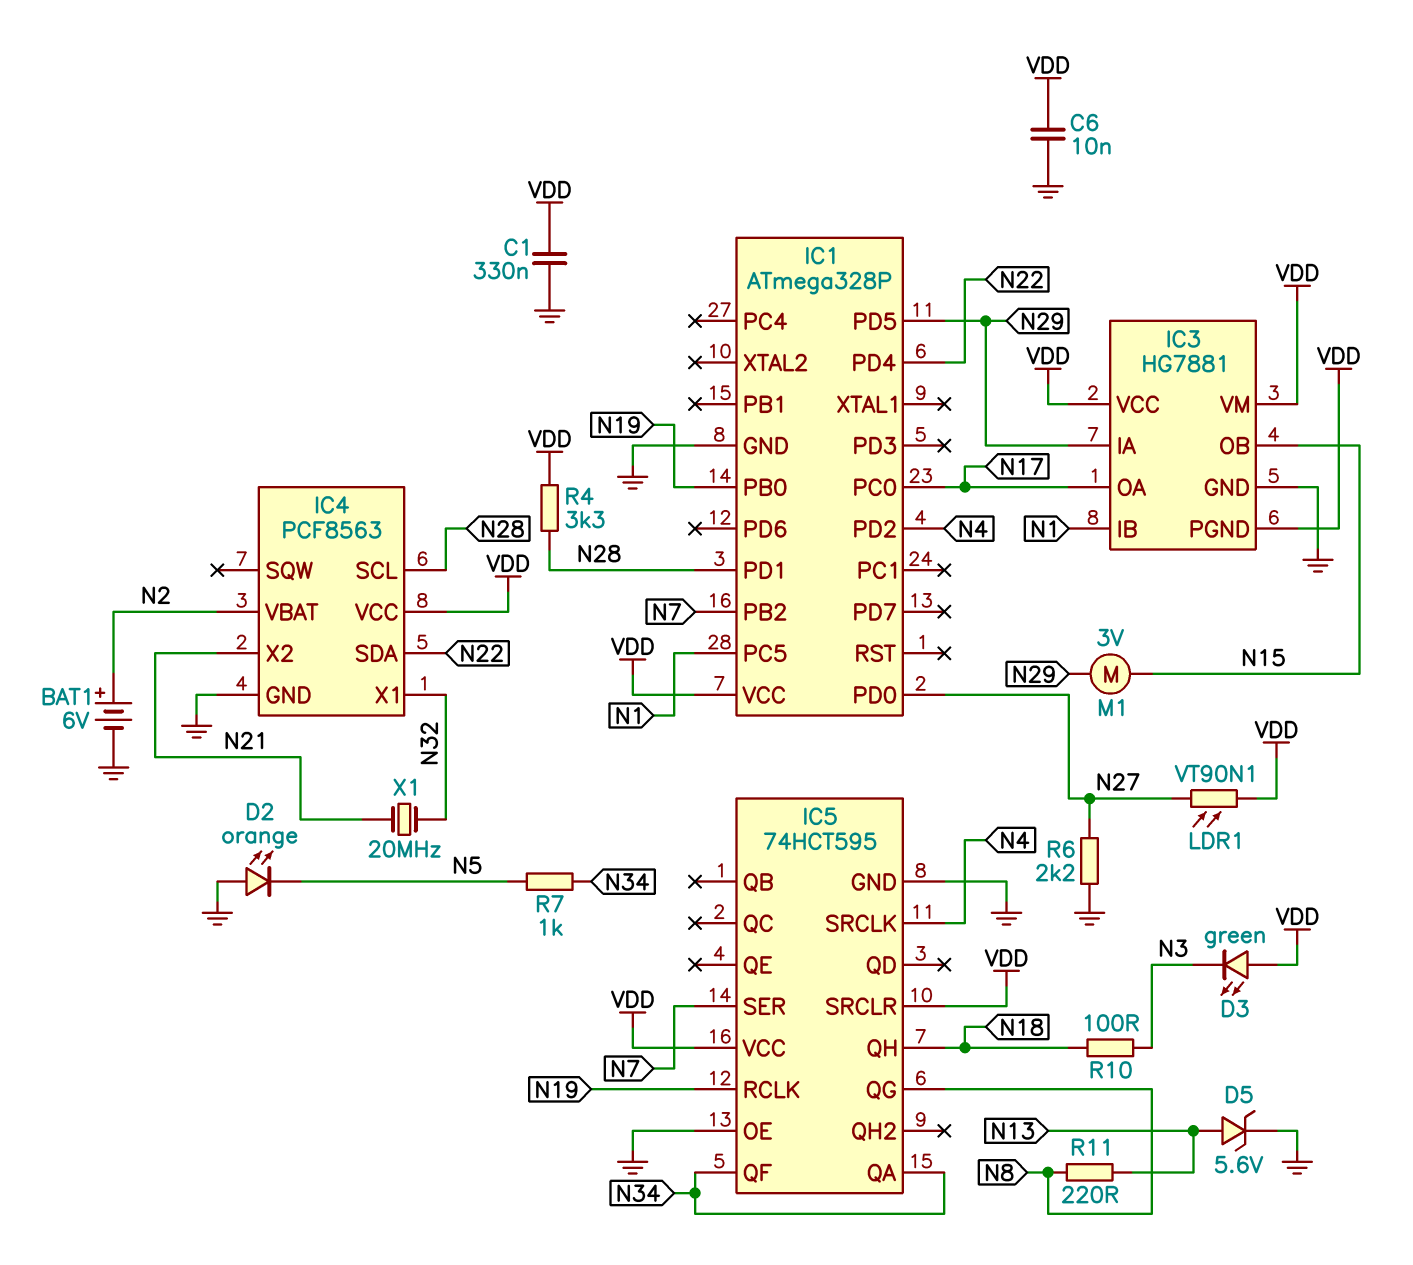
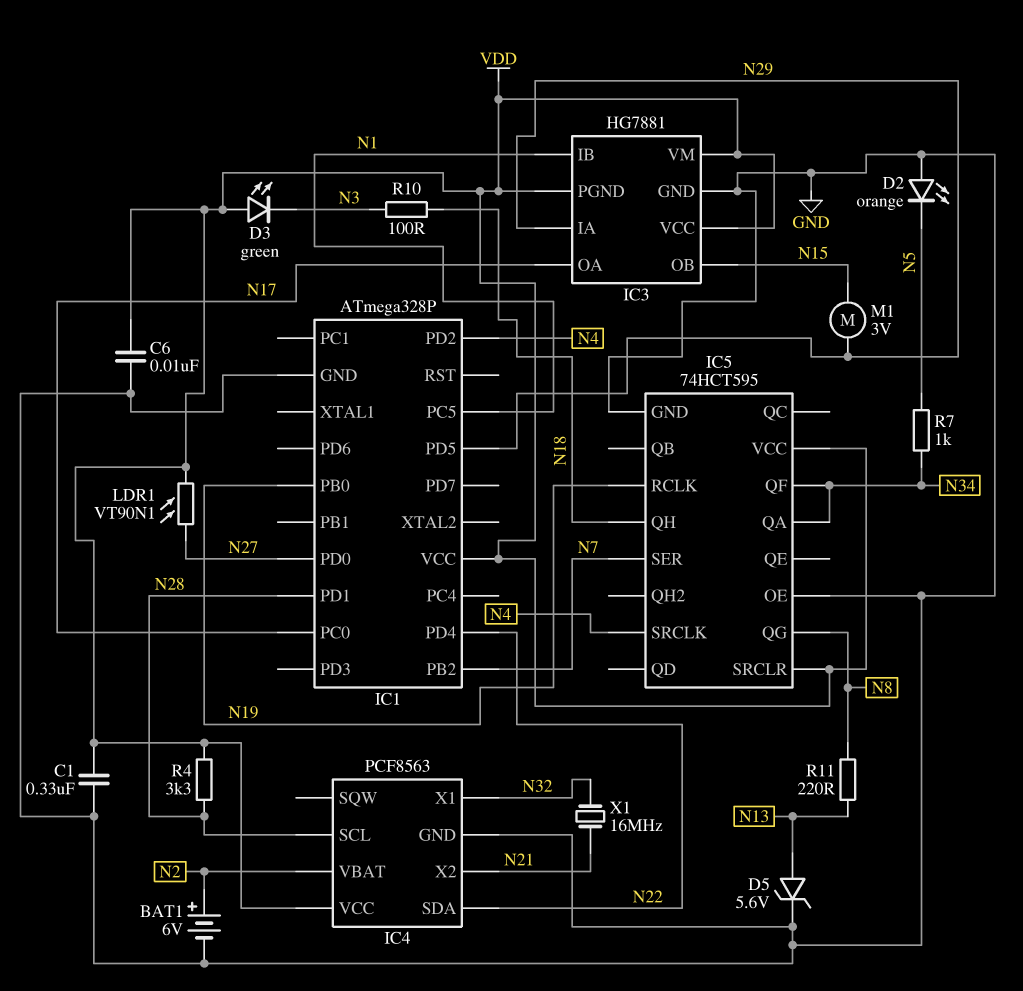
R6: 2.2k (GND, N27) -> none
X1: 20MHz (N21, N32) -> 16MHz (N21, N32)

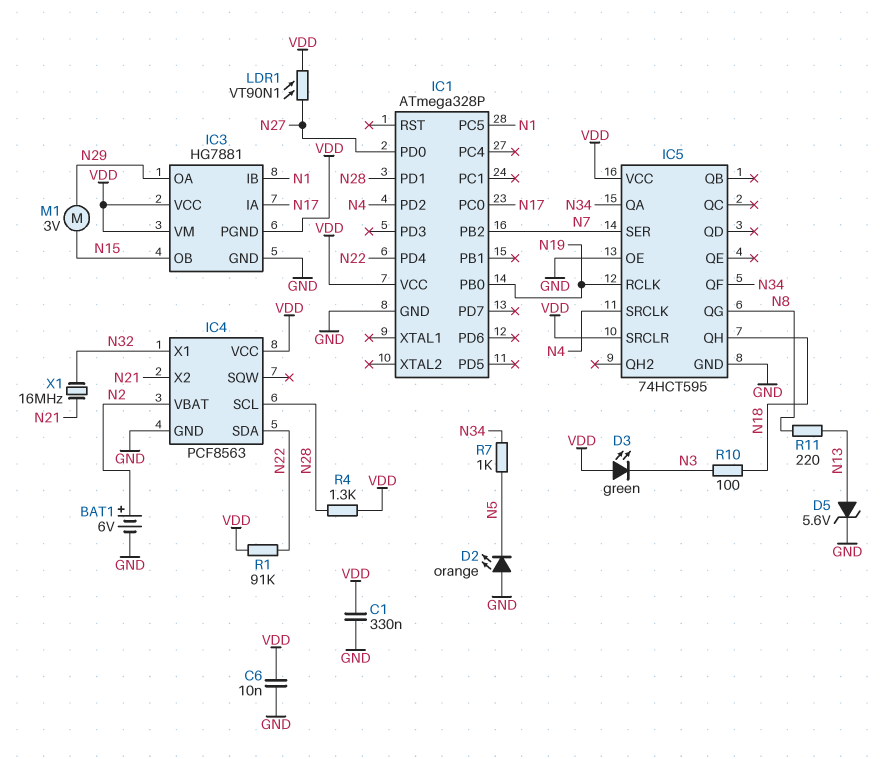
IC1 pin PD5: N29 -> none
IC3 pin IA: N29 -> N17
IC3 pin OA: N17 -> N29
R1: none -> 91k (N22, VDD)
R4: 3.3k (N28, VDD) -> 1.3k (N28, VDD)

